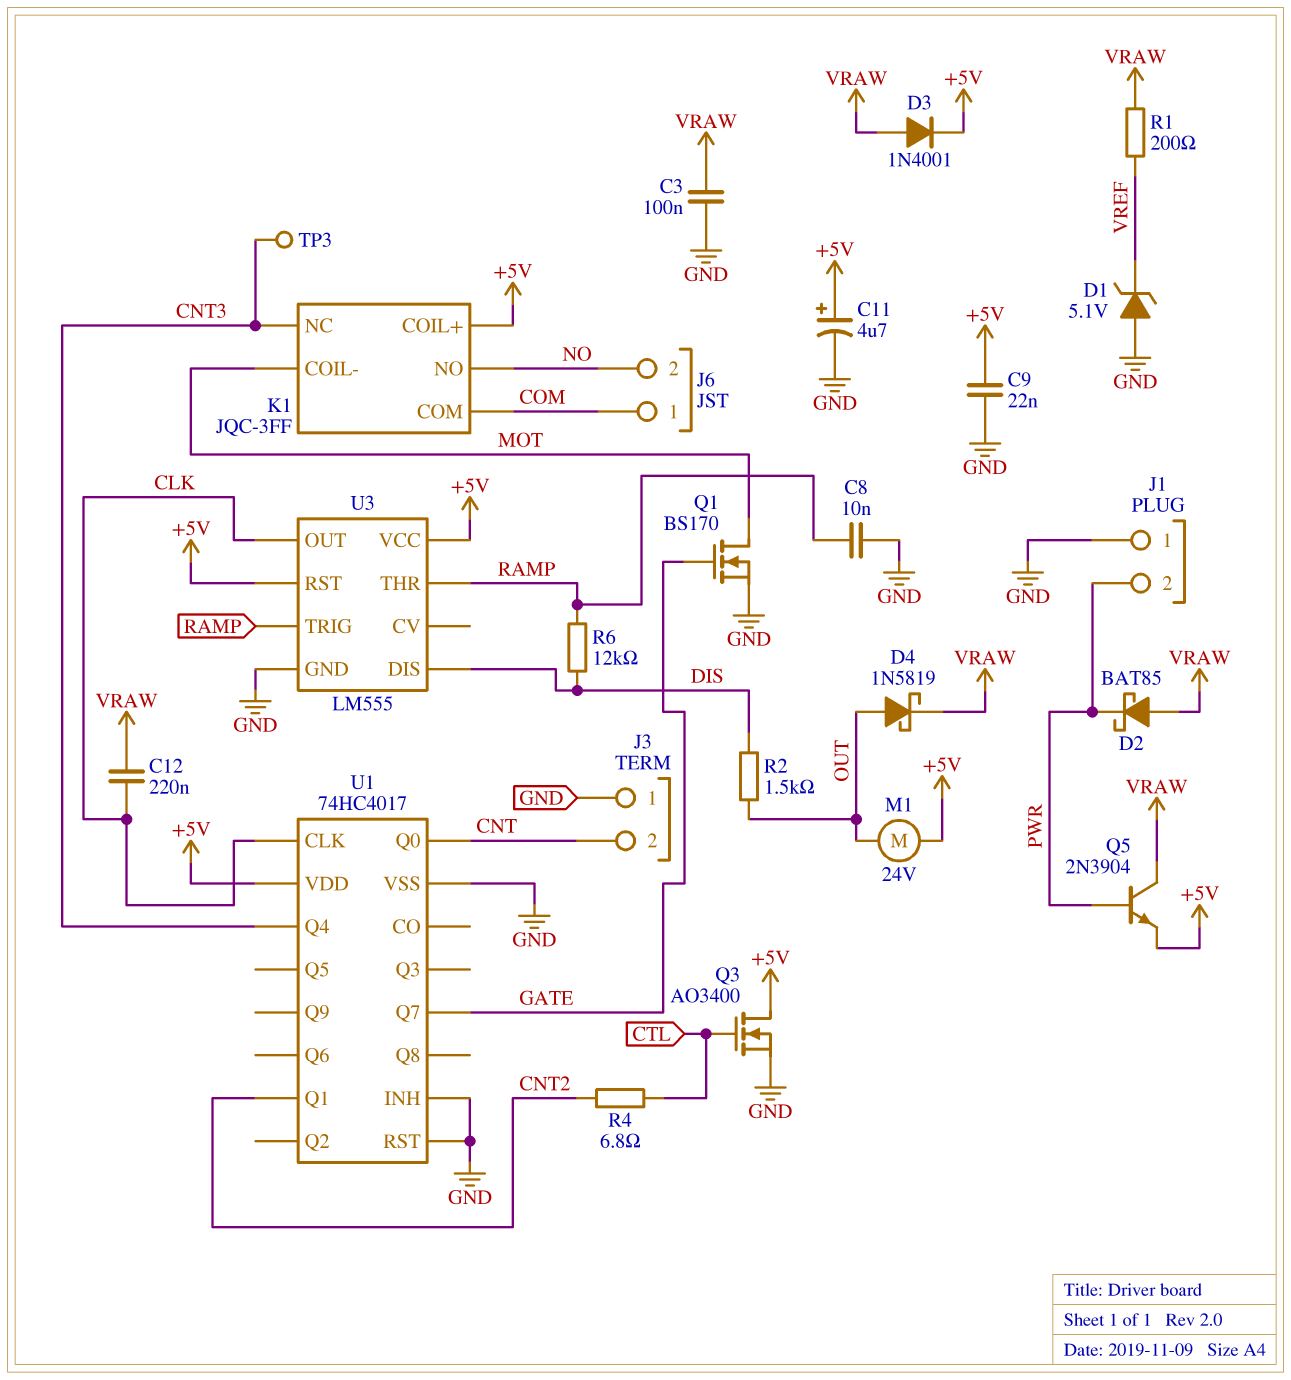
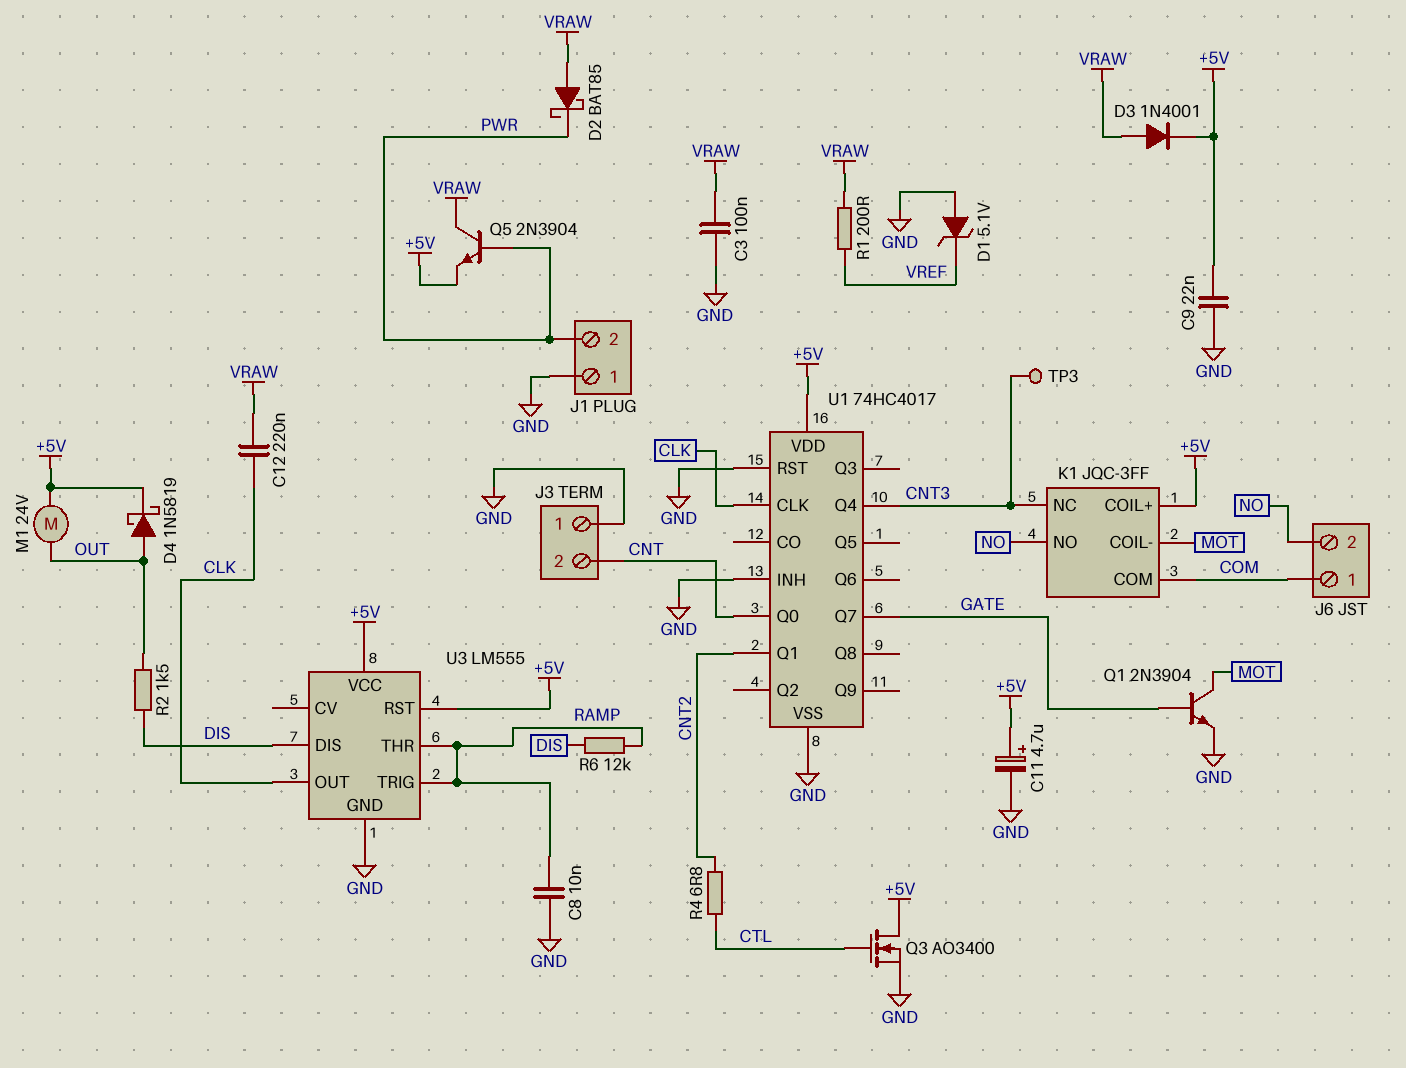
D4: schottky 1N5819 (A OUT, K VRAW) -> schottky 1N5819 (A OUT, K +5V)
Q1: NMOS BS170 (G GATE, D MOT, S GND) -> NPN 2N3904 (B GATE, C MOT, E GND)

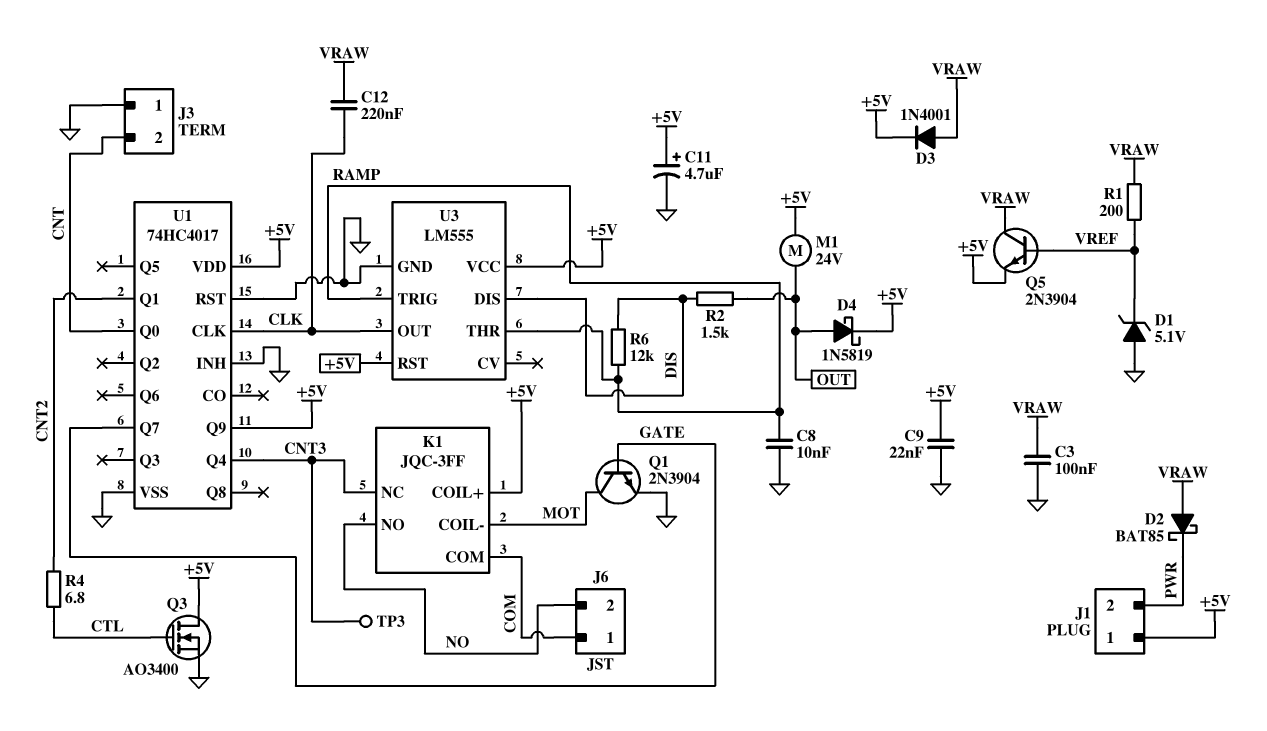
J1 pin 1: GND -> +5V
Q5: NPN 2N3904 (B PWR, C VRAW, E +5V) -> NPN 2N3904 (B VREF, C VRAW, E +5V)
U1 pin Q9: none -> +5V

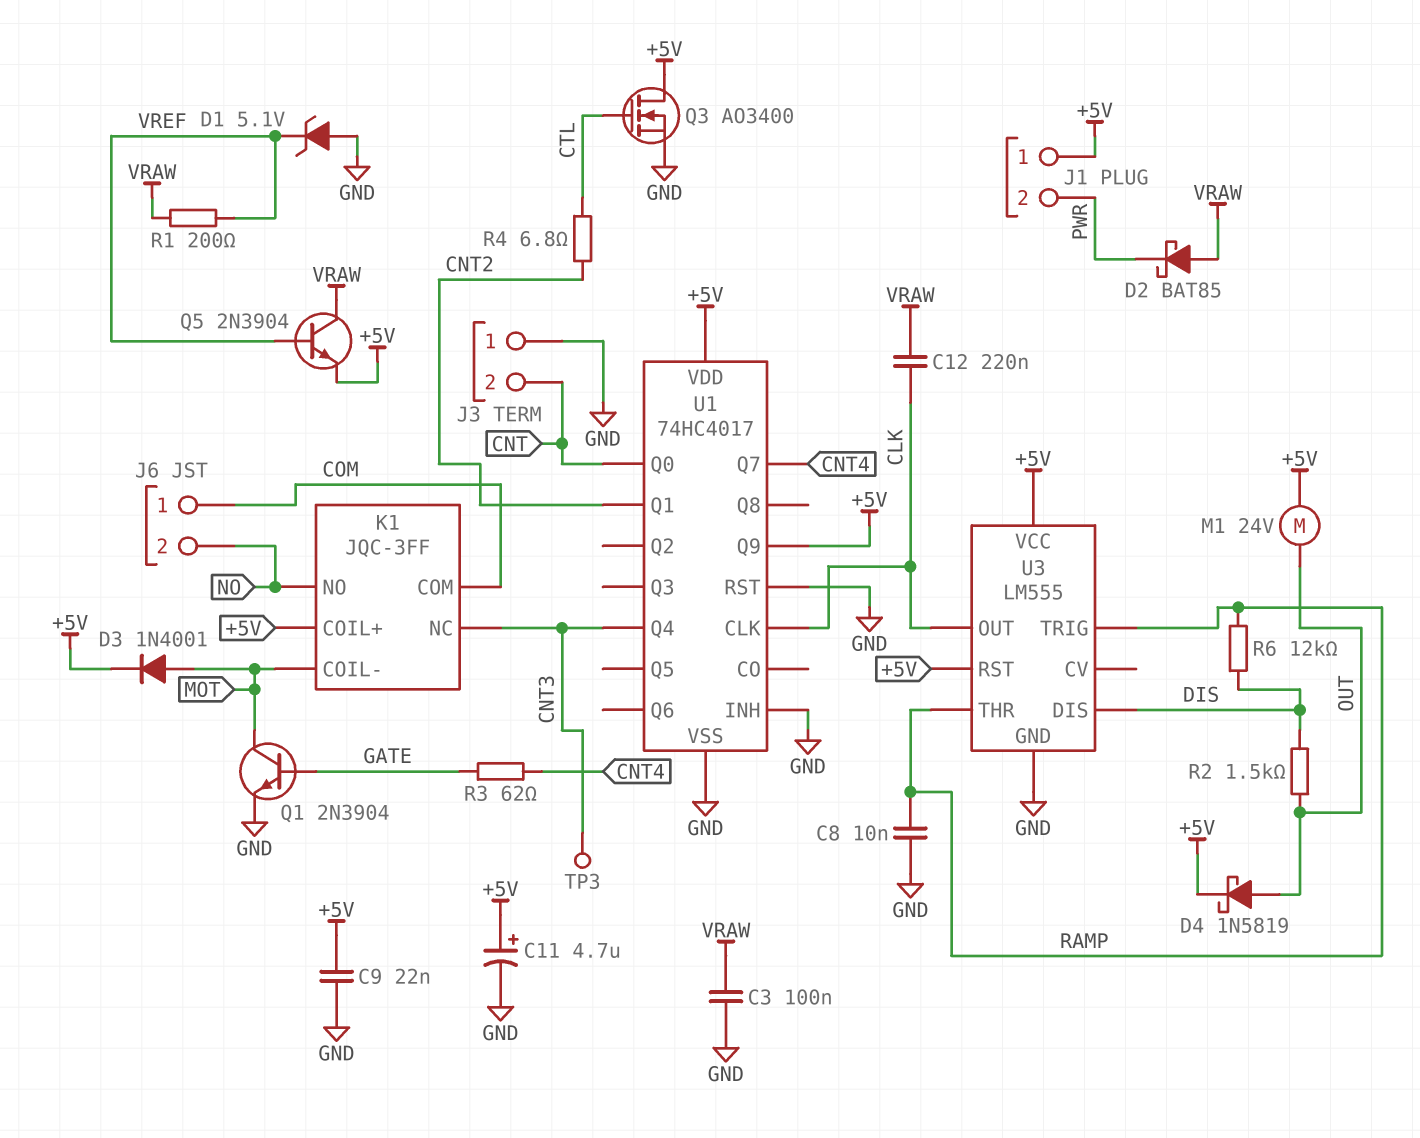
D3: diode 1N4001 (A VRAW, K +5V) -> diode 1N4001 (A MOT, K +5V)
R3: none -> 62 (CNT4, GATE)
U1 pin Q7: GATE -> CNT4

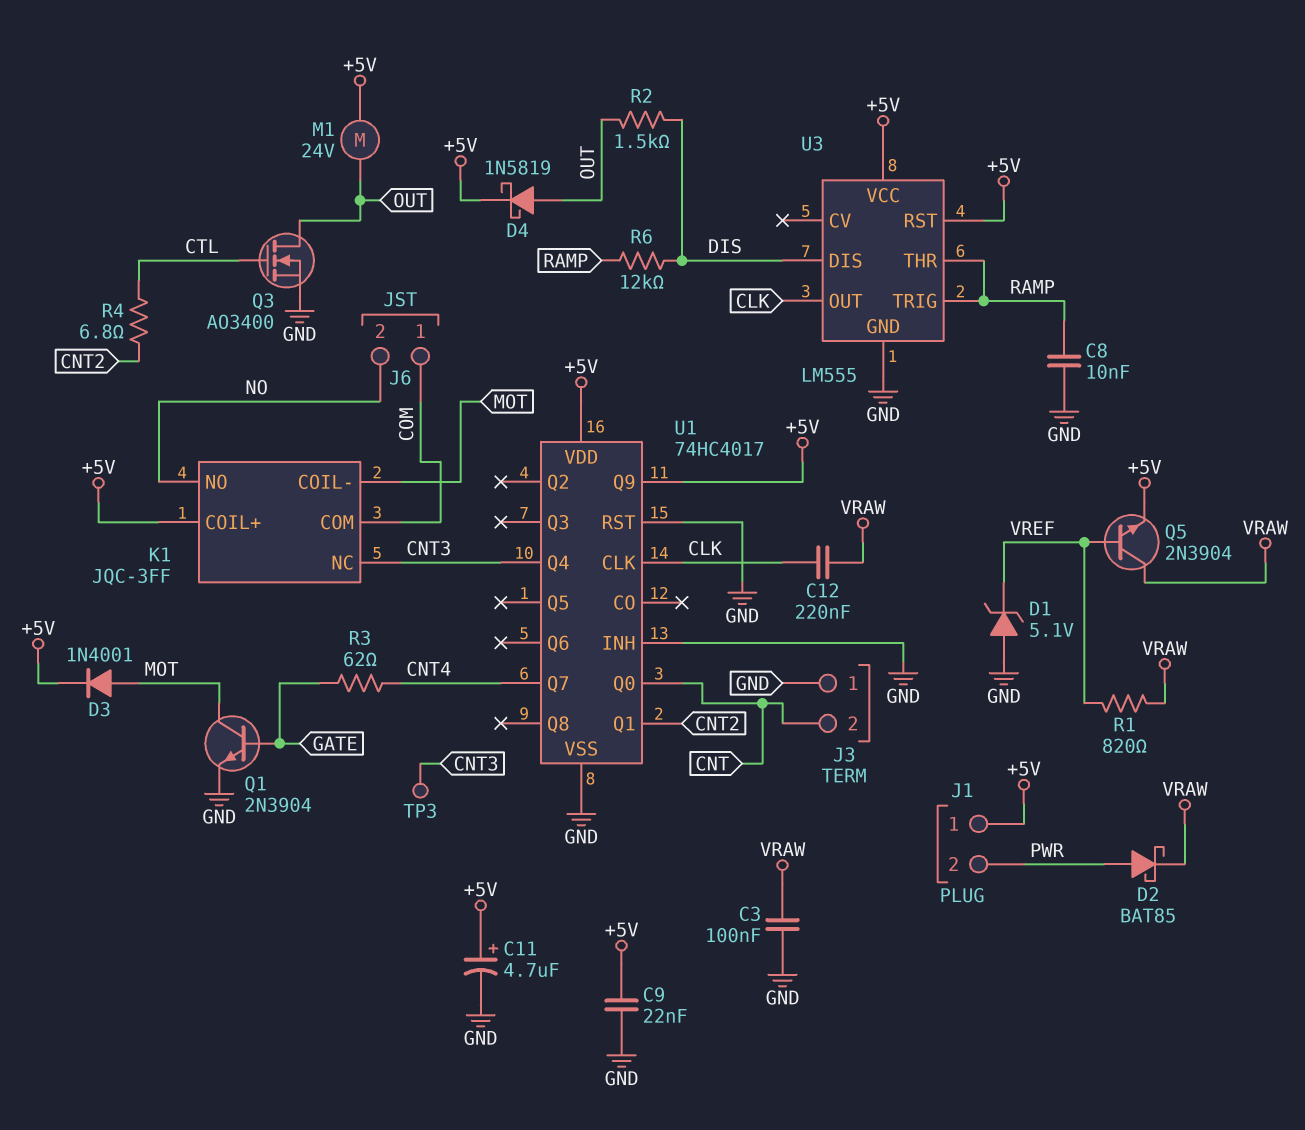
D2: schottky BAT85 (A VRAW, K PWR) -> schottky BAT85 (A PWR, K VRAW)
Q3: NMOS AO3400 (G CTL, D +5V, S GND) -> NMOS AO3400 (G CTL, D OUT, S GND)
R1: 200 (VRAW, VREF) -> 820 (VRAW, VREF)

